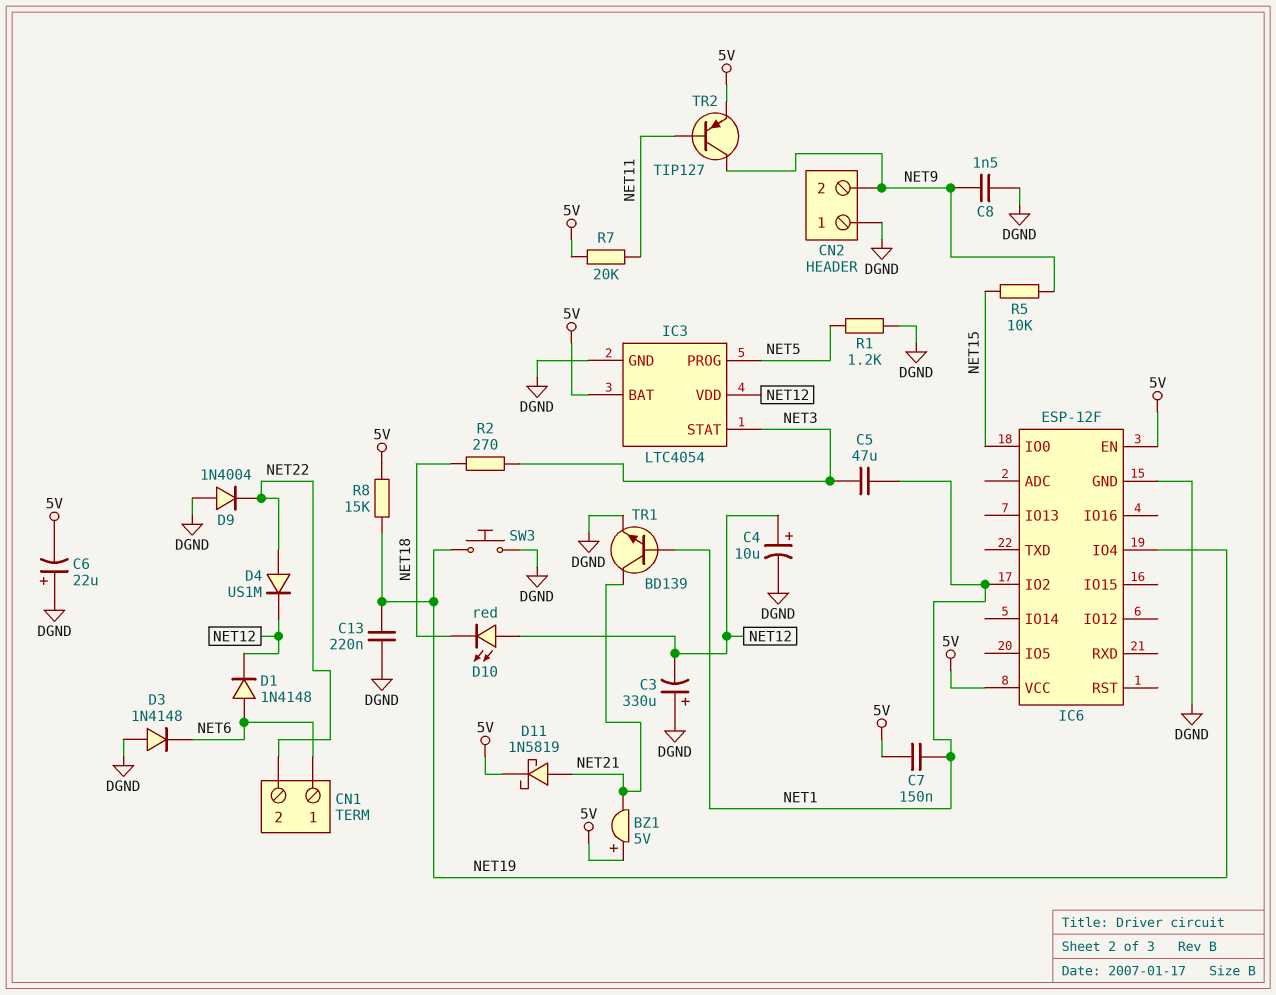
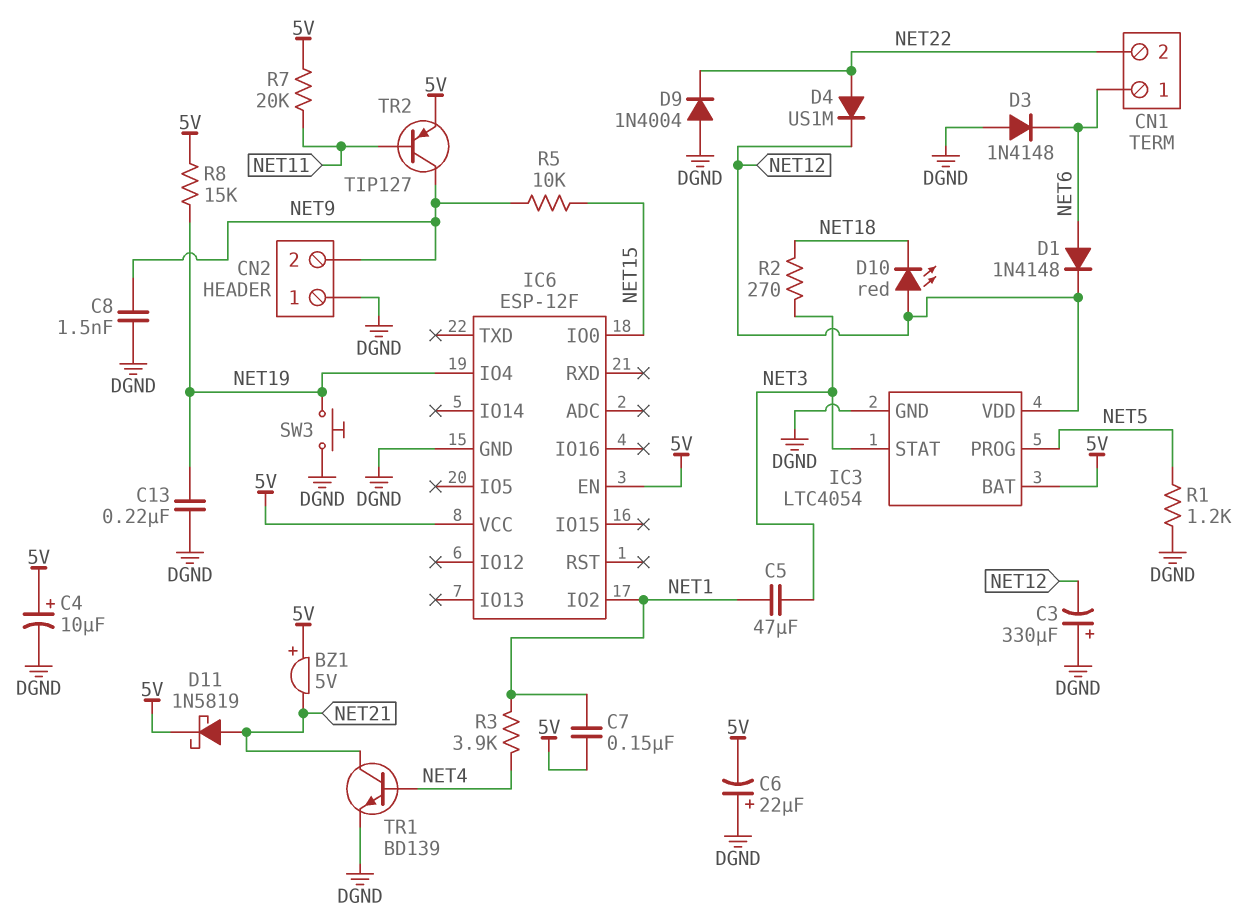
C4: 10uF (plus NET12, minus DGND) -> 10uF (plus 5V, minus DGND)
R3: none -> 3.9k (NET1, NET4)
TR1: NPN BD139 (B NET1, C NET21, E DGND) -> NPN BD139 (B NET4, C NET21, E DGND)

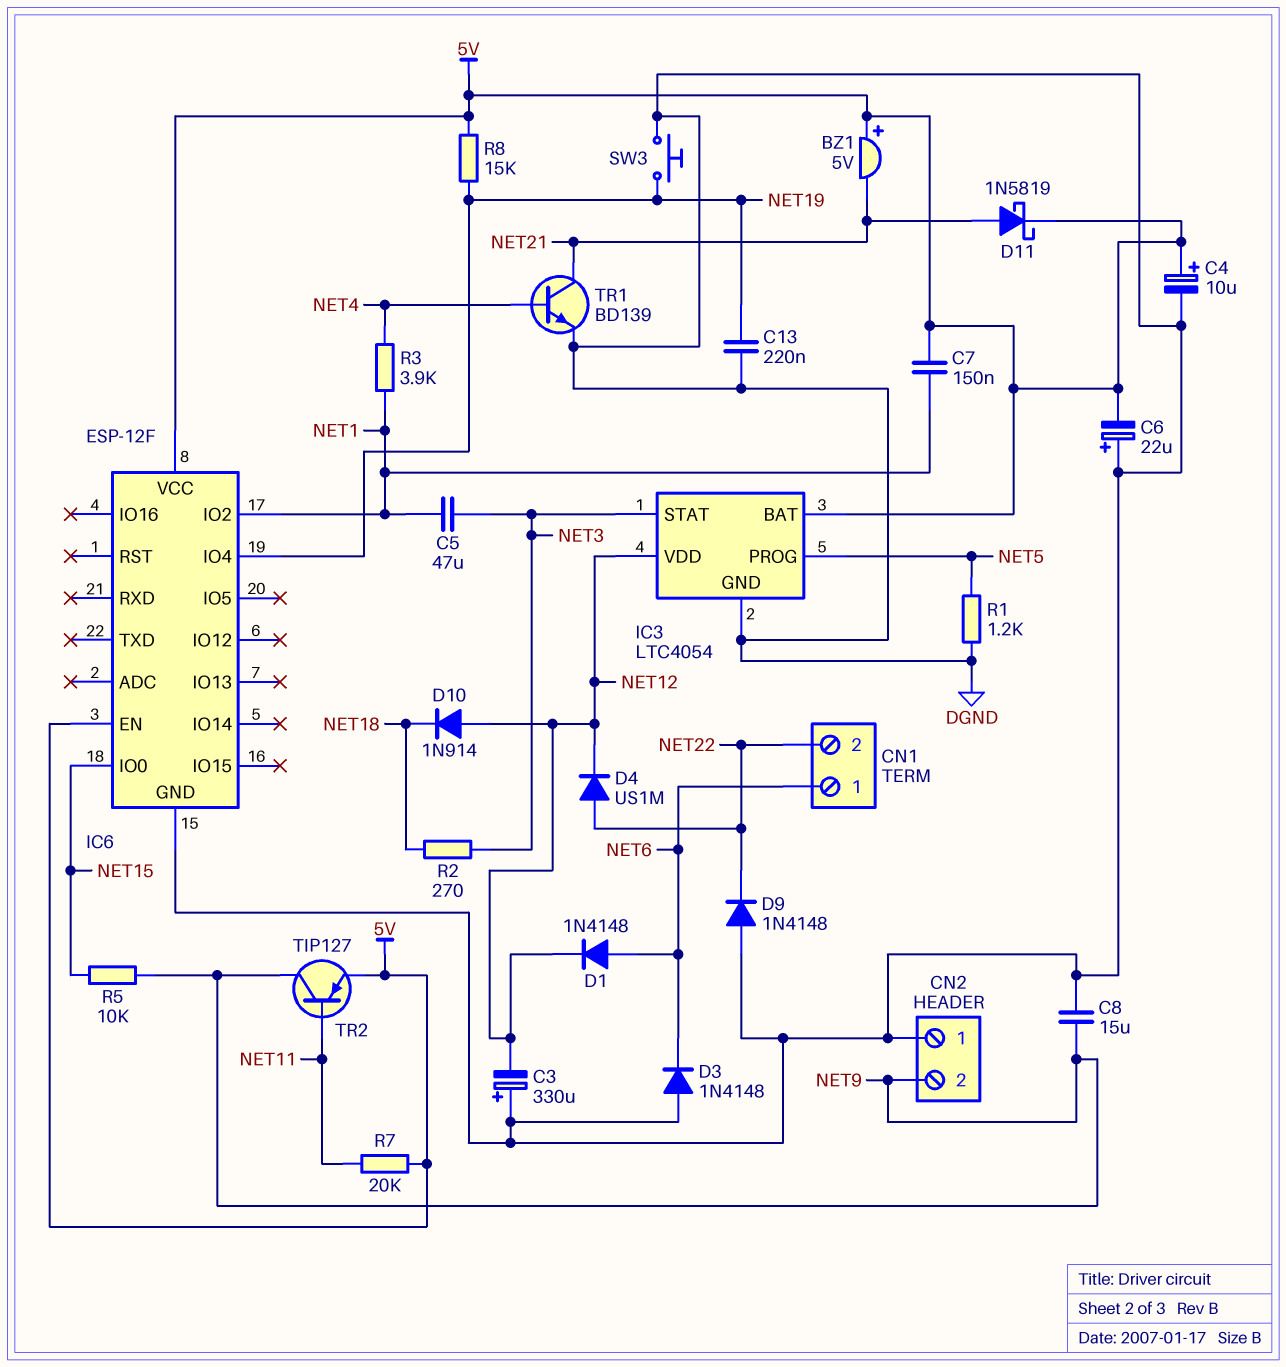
C8: 1.5nF (DGND, NET9) -> 15uF (DGND, NET9)
D9: diode 1N4004 (A DGND, K NET22) -> diode 1N4148 (A DGND, K NET22)
D10: LED red (A NET12, K NET18) -> diode 1N914 (A NET12, K NET18)

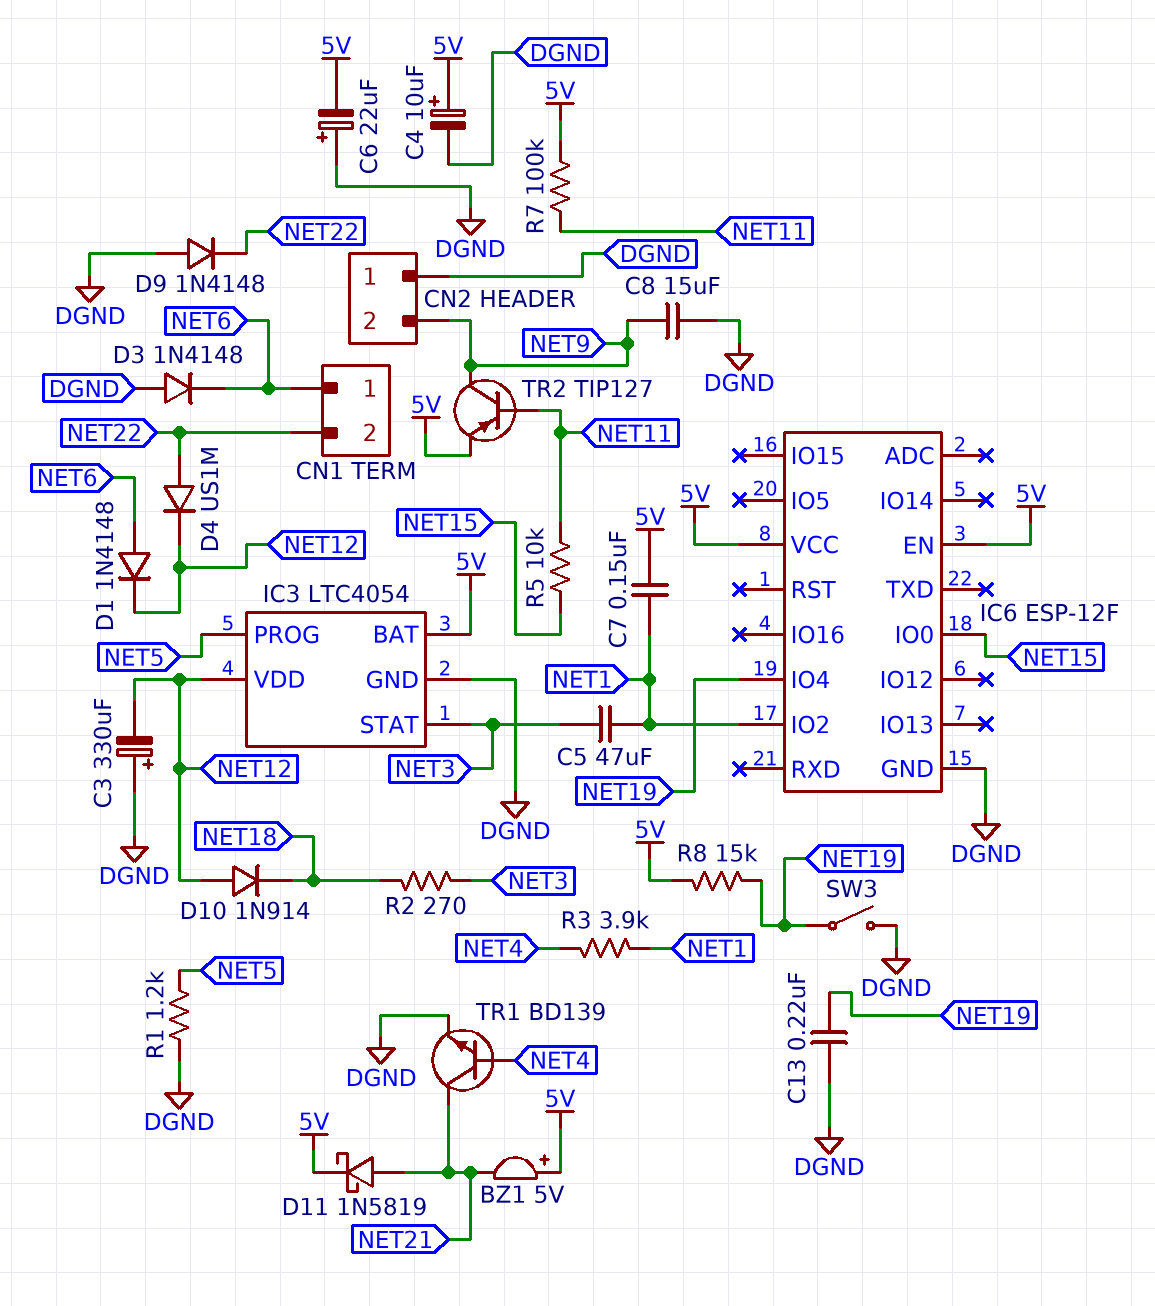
R5: 10k (NET9, NET15) -> 10k (NET11, NET15)
R7: 20k (5V, NET11) -> 100k (5V, NET11)
SW3: button (DGND, NET19) -> switch (DGND, NET19)

